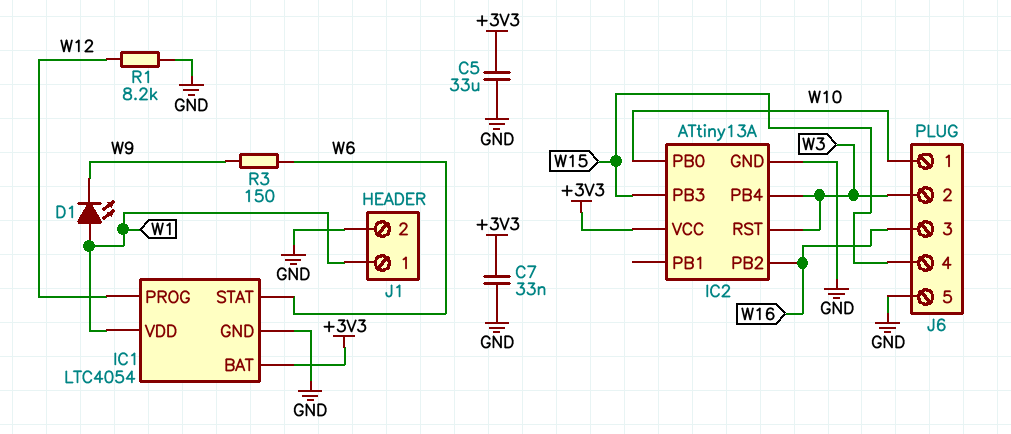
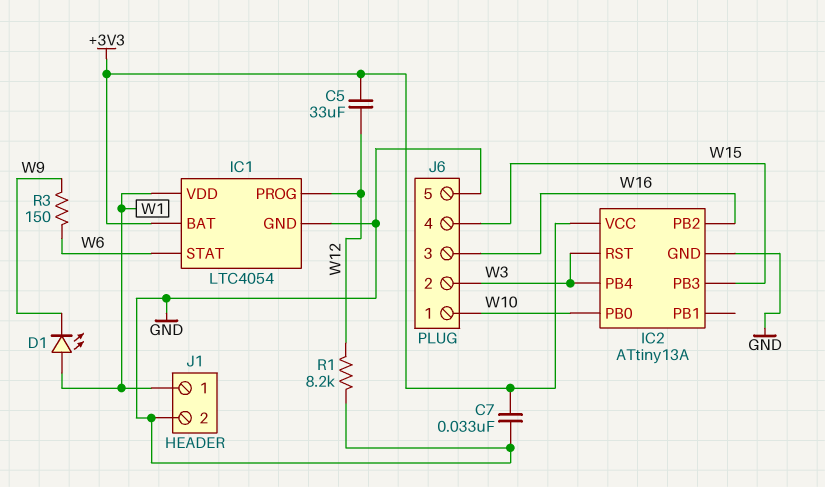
C5: 33uF (+3V3, GND) -> 33uF (+3V3, W12)

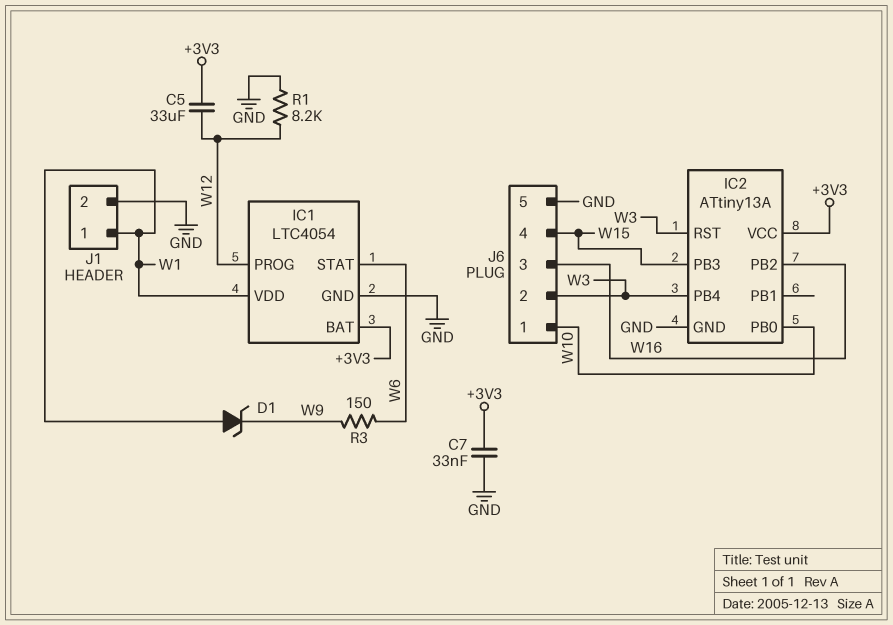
D1: LED (A W1, K W9) -> zener (A W1, K W9)

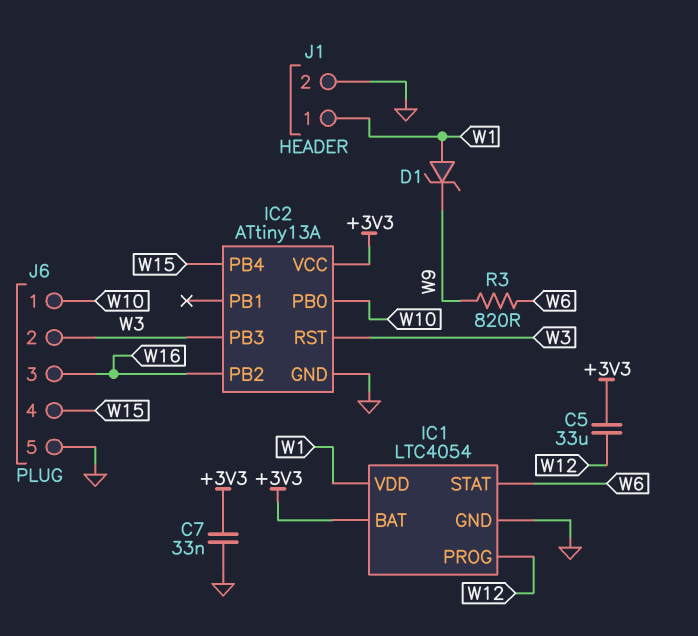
IC2 pin PB3: W15 -> W3
IC2 pin PB4: W3 -> W15
R1: 8.2k (GND, W12) -> none
R3: 150 (W6, W9) -> 820 (W6, W9)

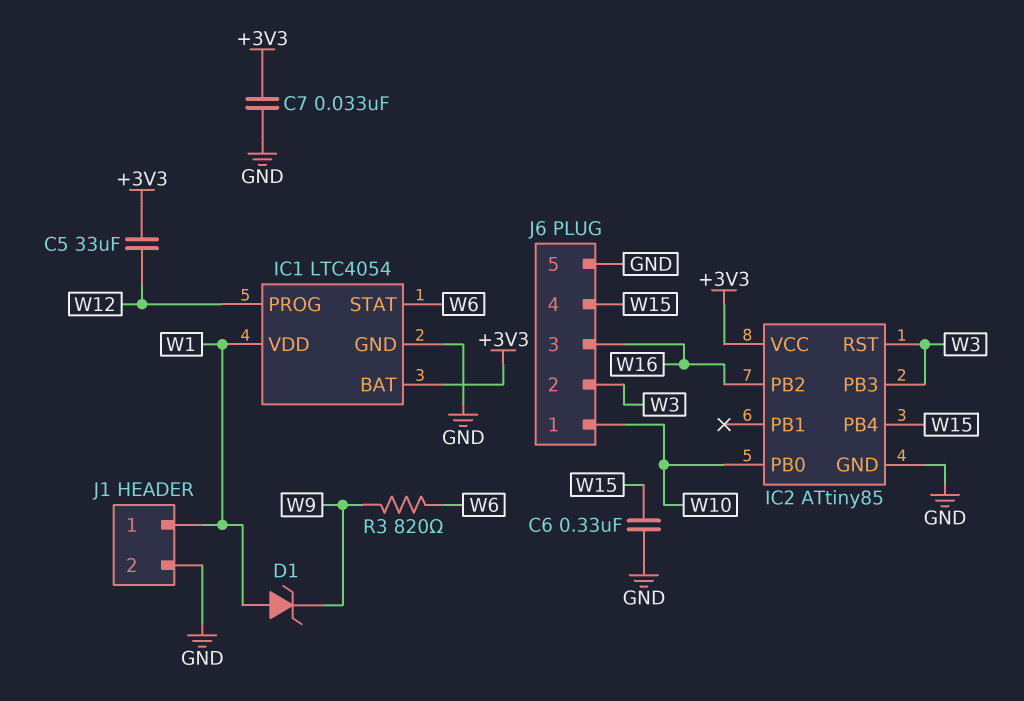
C6: none -> 330nF (GND, W15)
IC2: ATtiny13A -> ATtiny85

